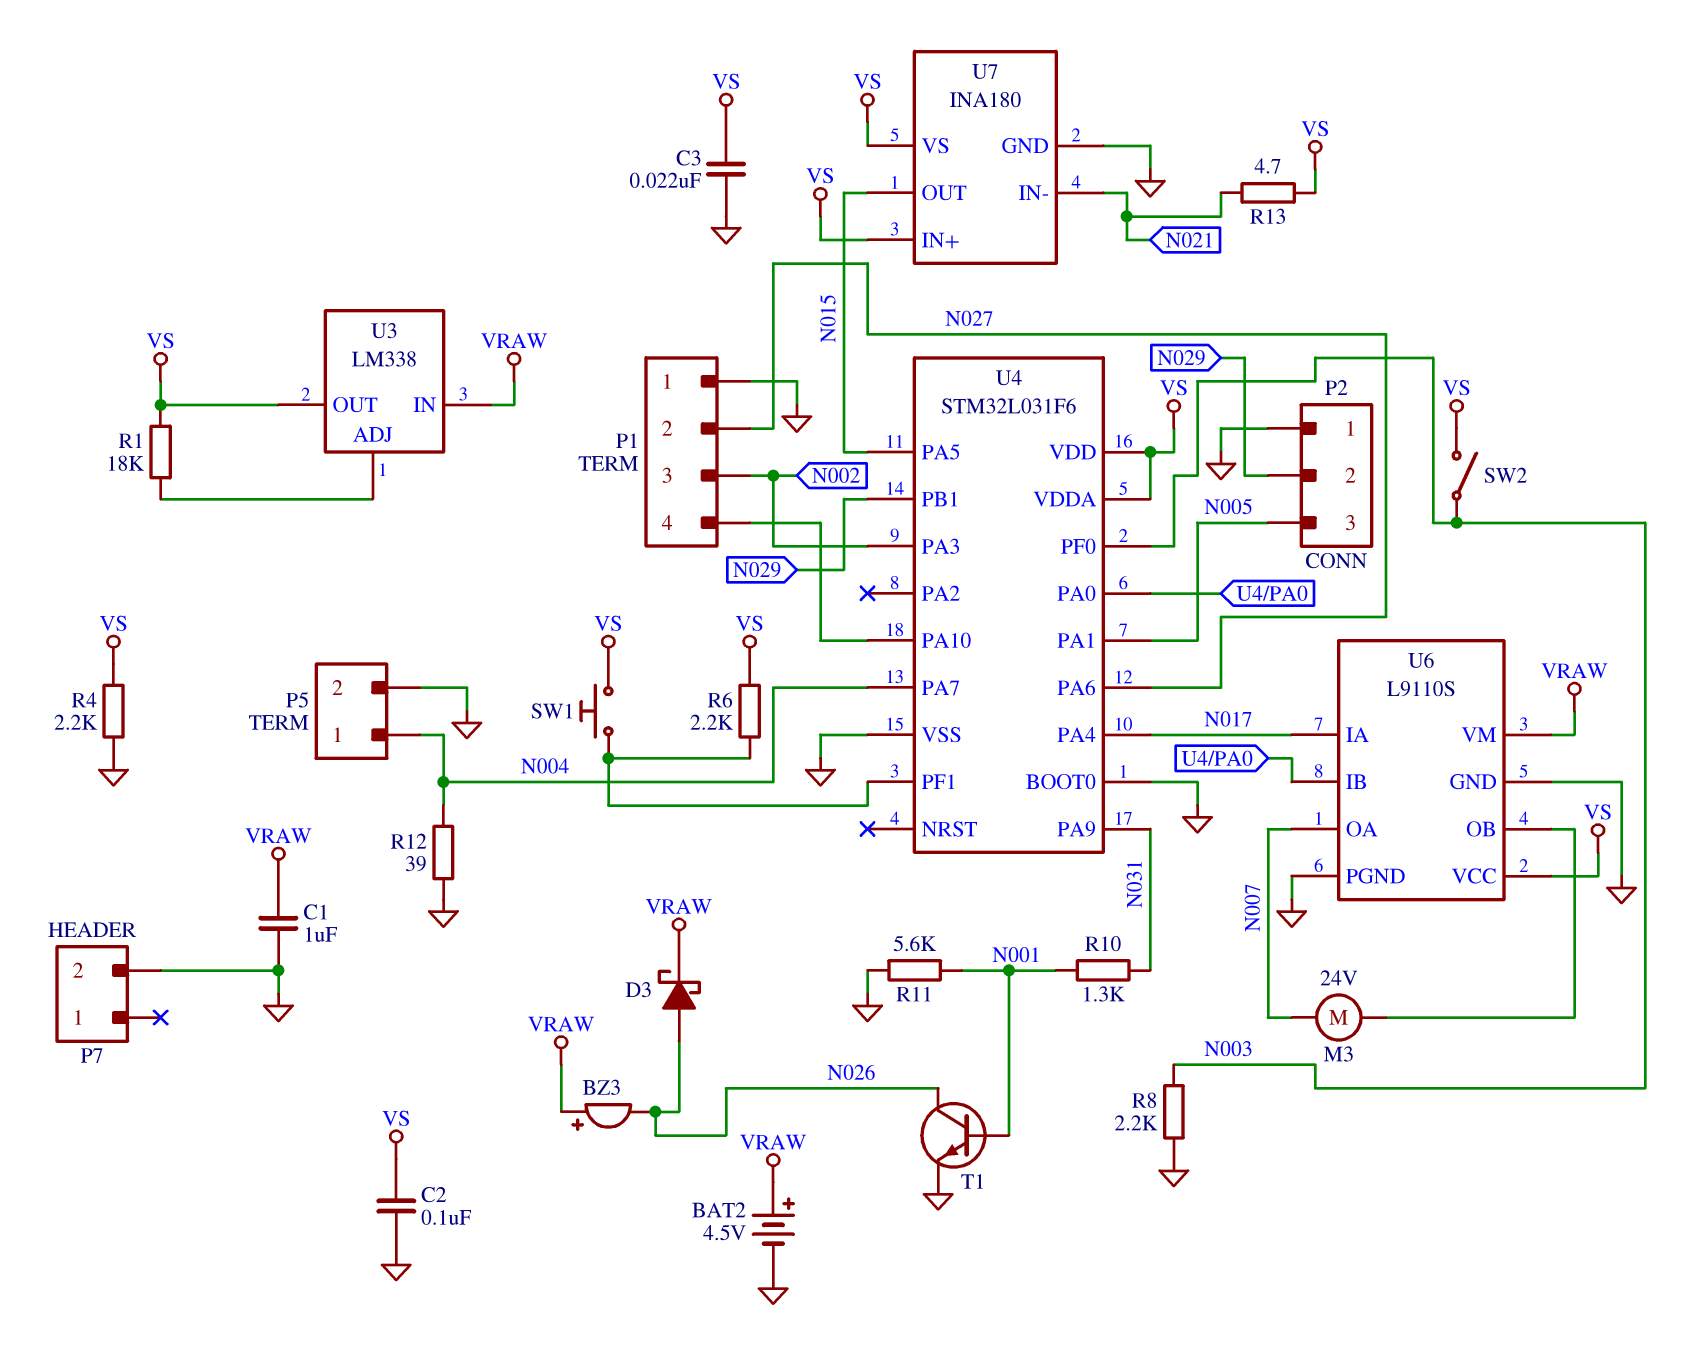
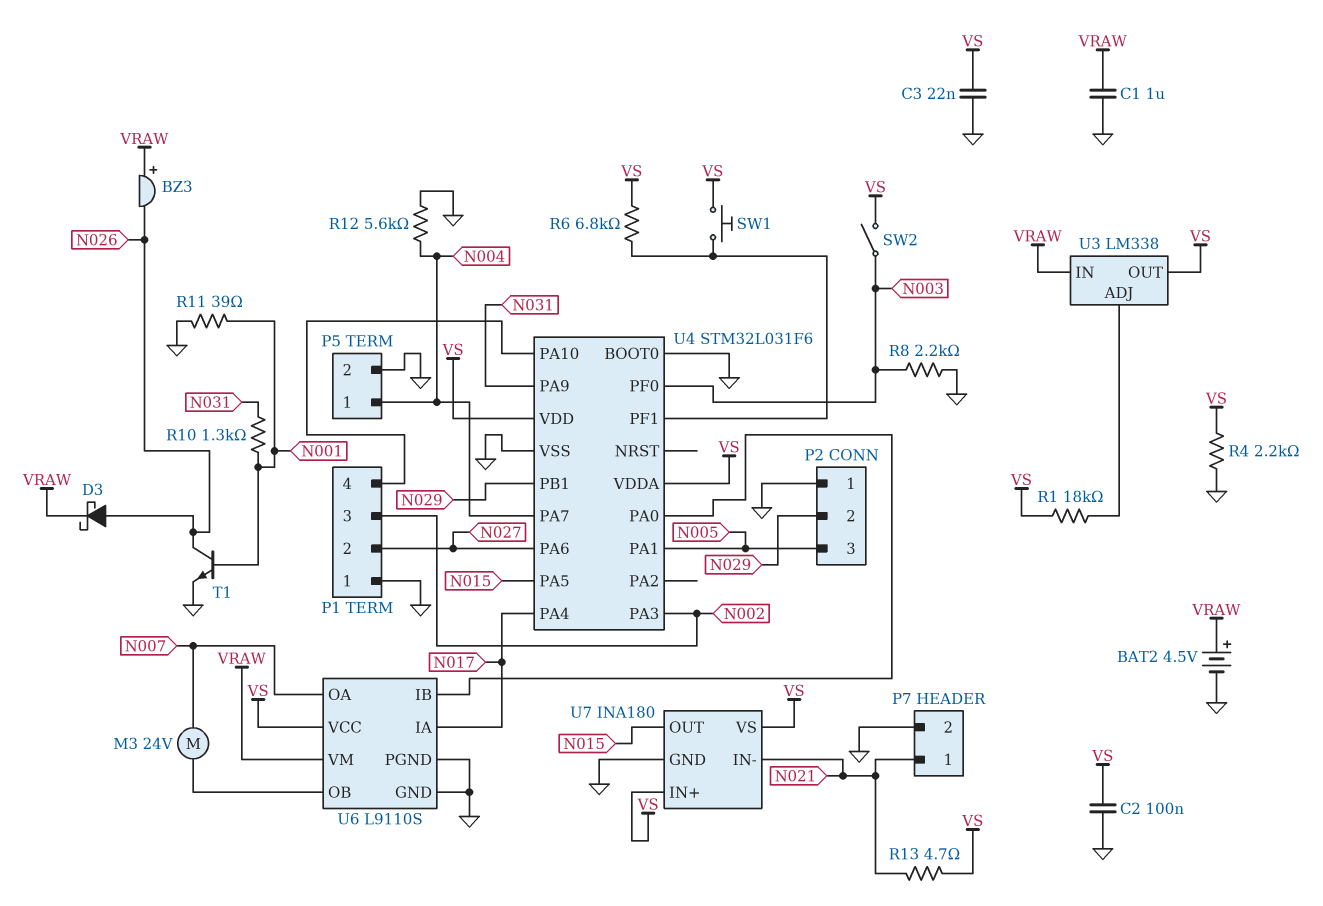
P7 pin 1: none -> N021
R6: 2.2k (U4/PF1, VS) -> 6.8k (U4/PF1, VS)
R11: 5.6k (GND, N001) -> 39 (GND, N001)
R12: 39 (GND, N004) -> 5.6k (GND, N004)

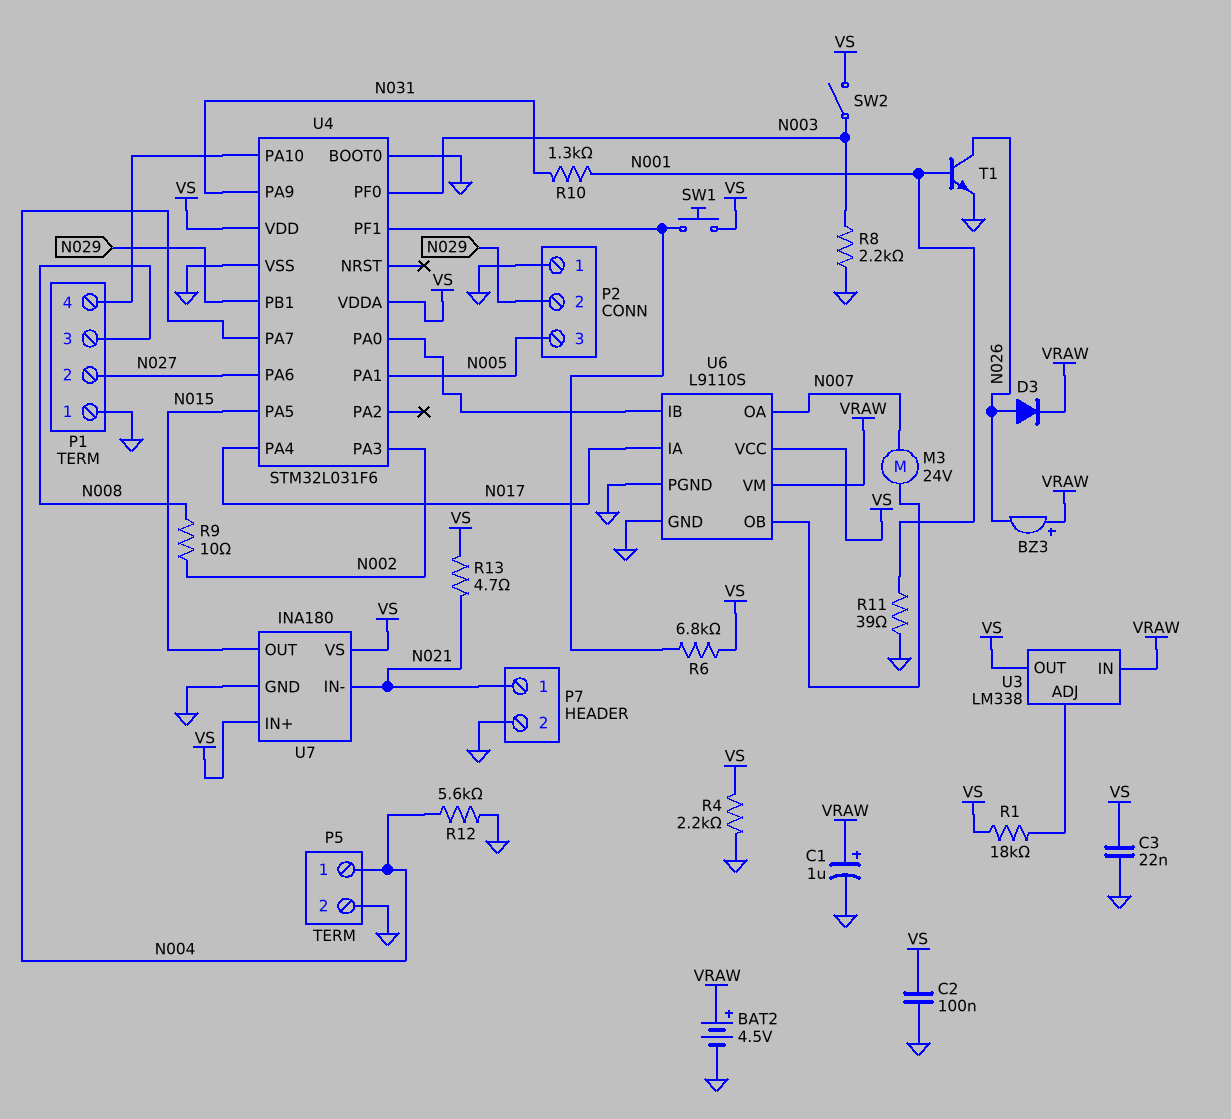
C1: 1uF (GND, VRAW) -> 1uF (plus VRAW, minus GND)
D3: schottky (A N026, K VRAW) -> diode (A N026, K VRAW)
P1 pin 3: N002 -> N008
R9: none -> 10 (N002, N008)

